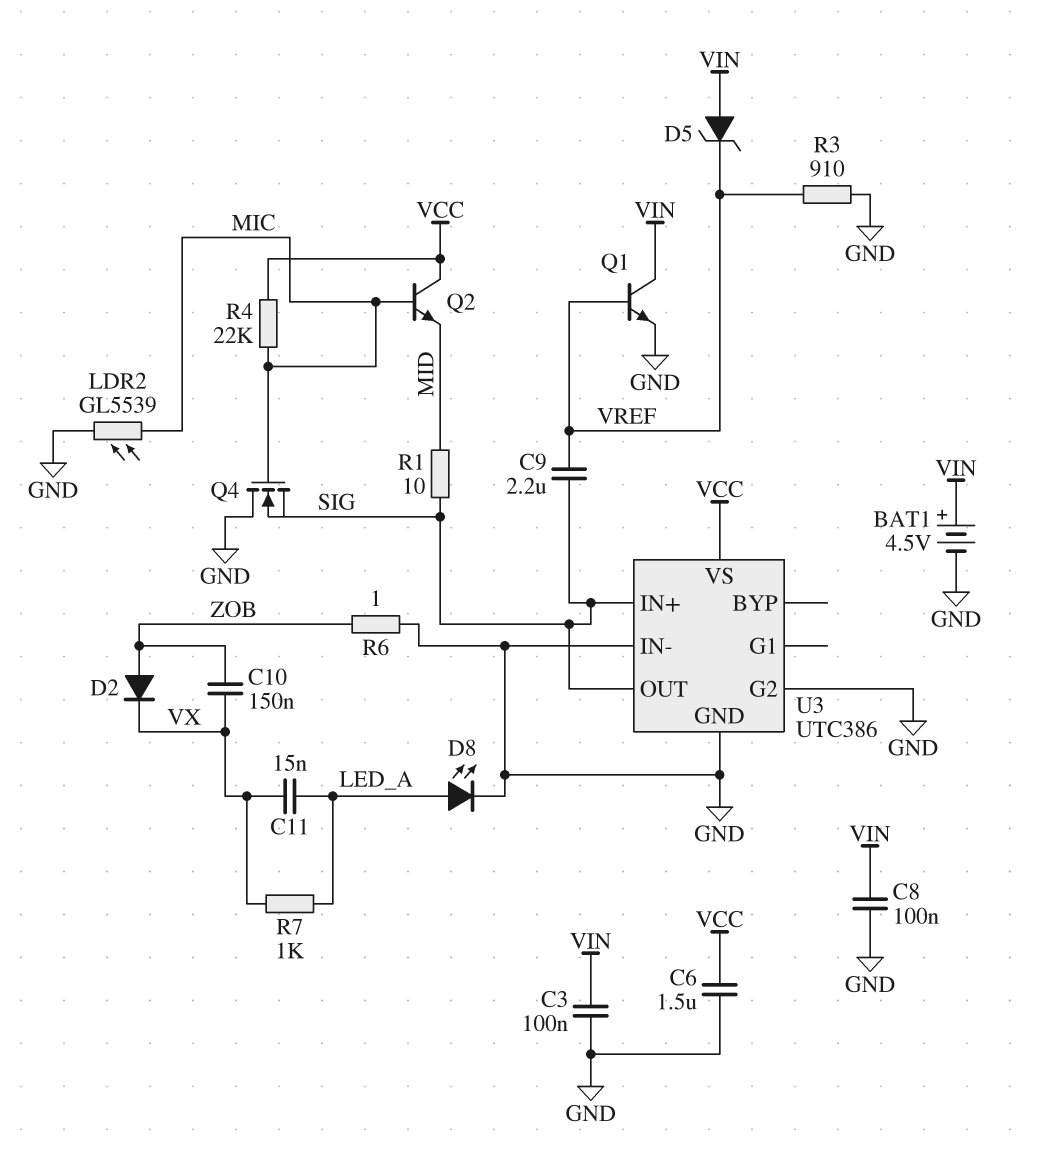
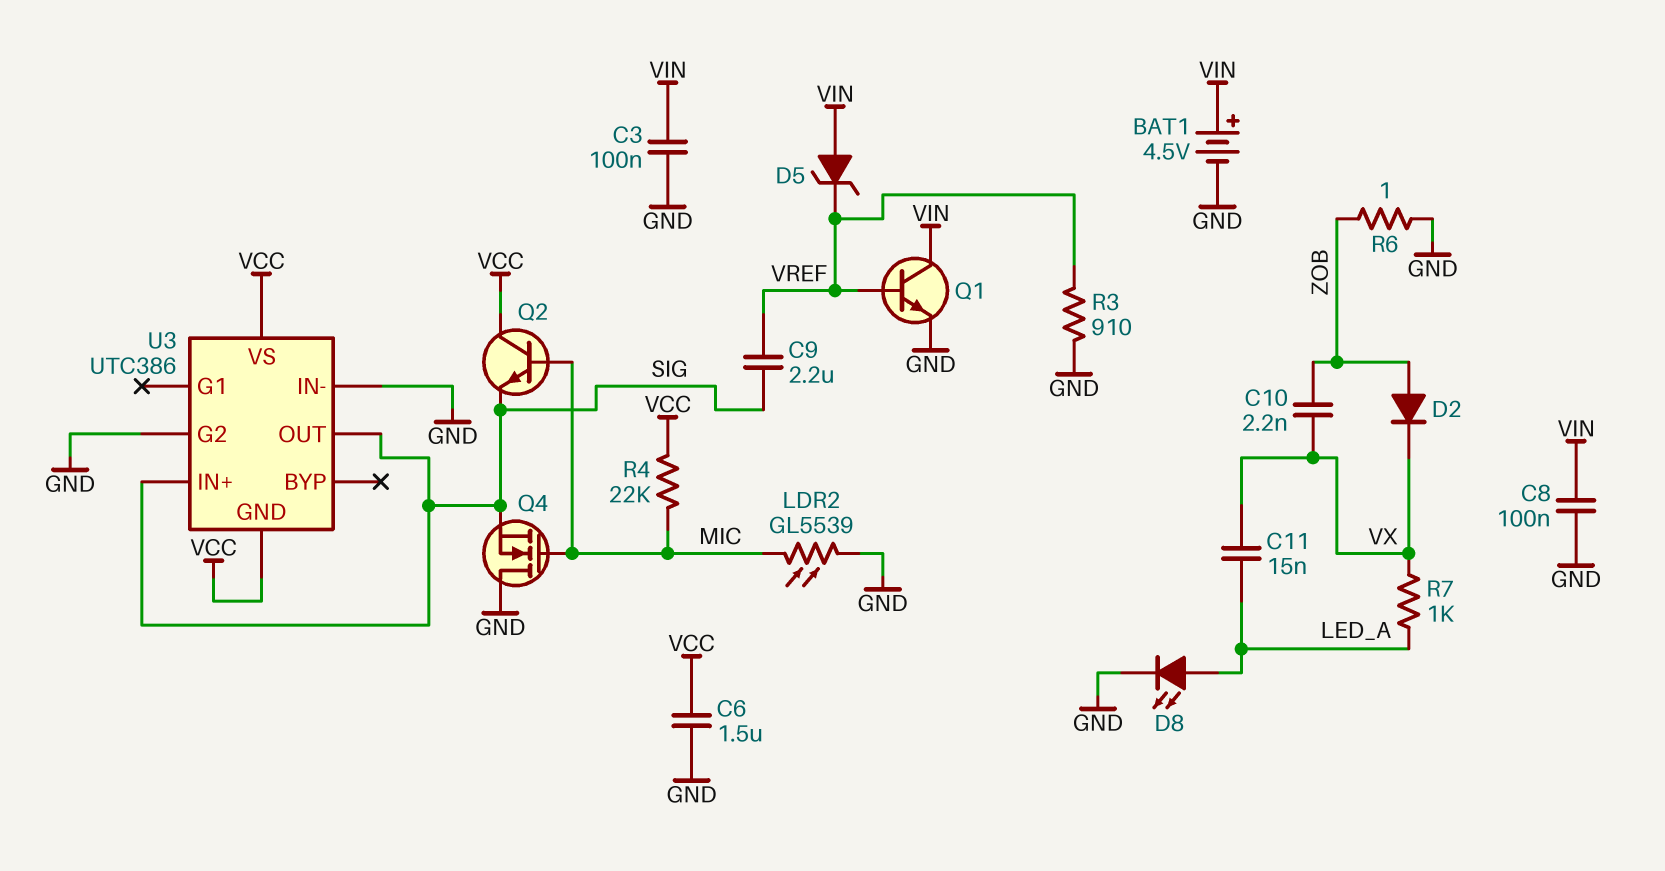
C10: 150nF (VX, ZOB) -> 2.2nF (VX, ZOB)
Q2: NPN (B MIC, C VCC, E MID) -> NPN (B MIC, C VCC, E SIG)
R1: 10 (MID, SIG) -> none
U3 pin GND: GND -> VCC

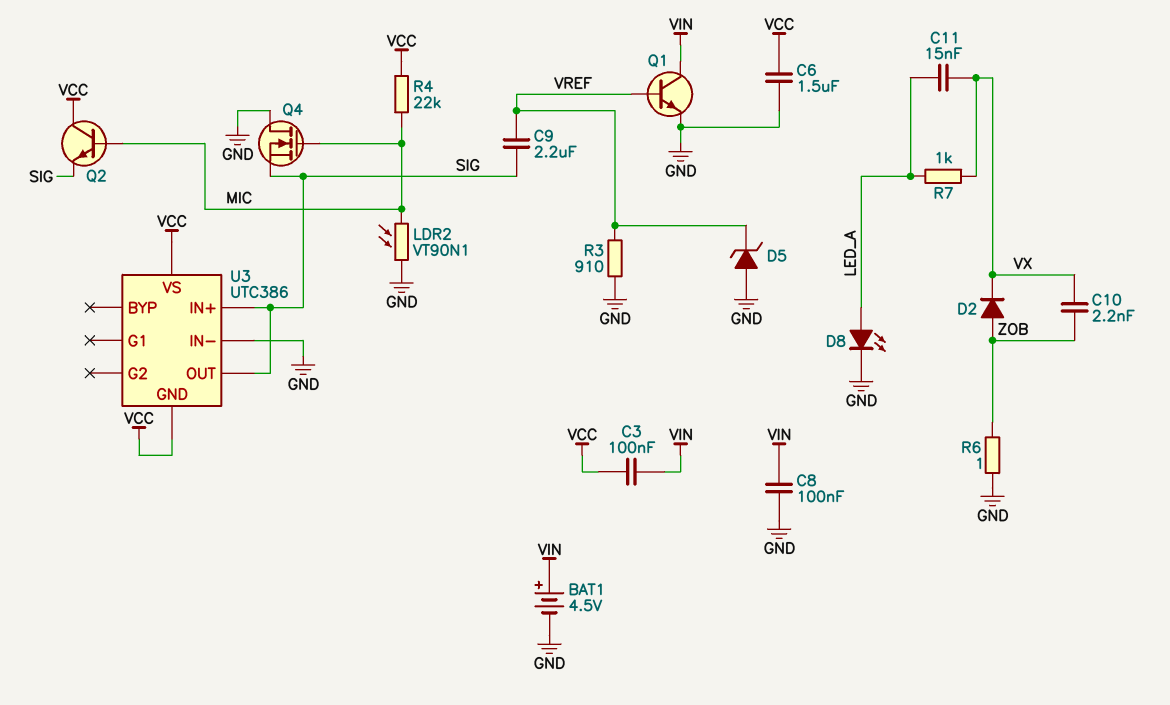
C3: 100nF (GND, VIN) -> 100nF (VCC, VIN)
D5: zener (A VIN, K VREF) -> zener (A GND, K VREF)
LDR2: GL5539 (GND, MIC) -> VT90N1 (GND, MIC)
U3 pin G2: GND -> none

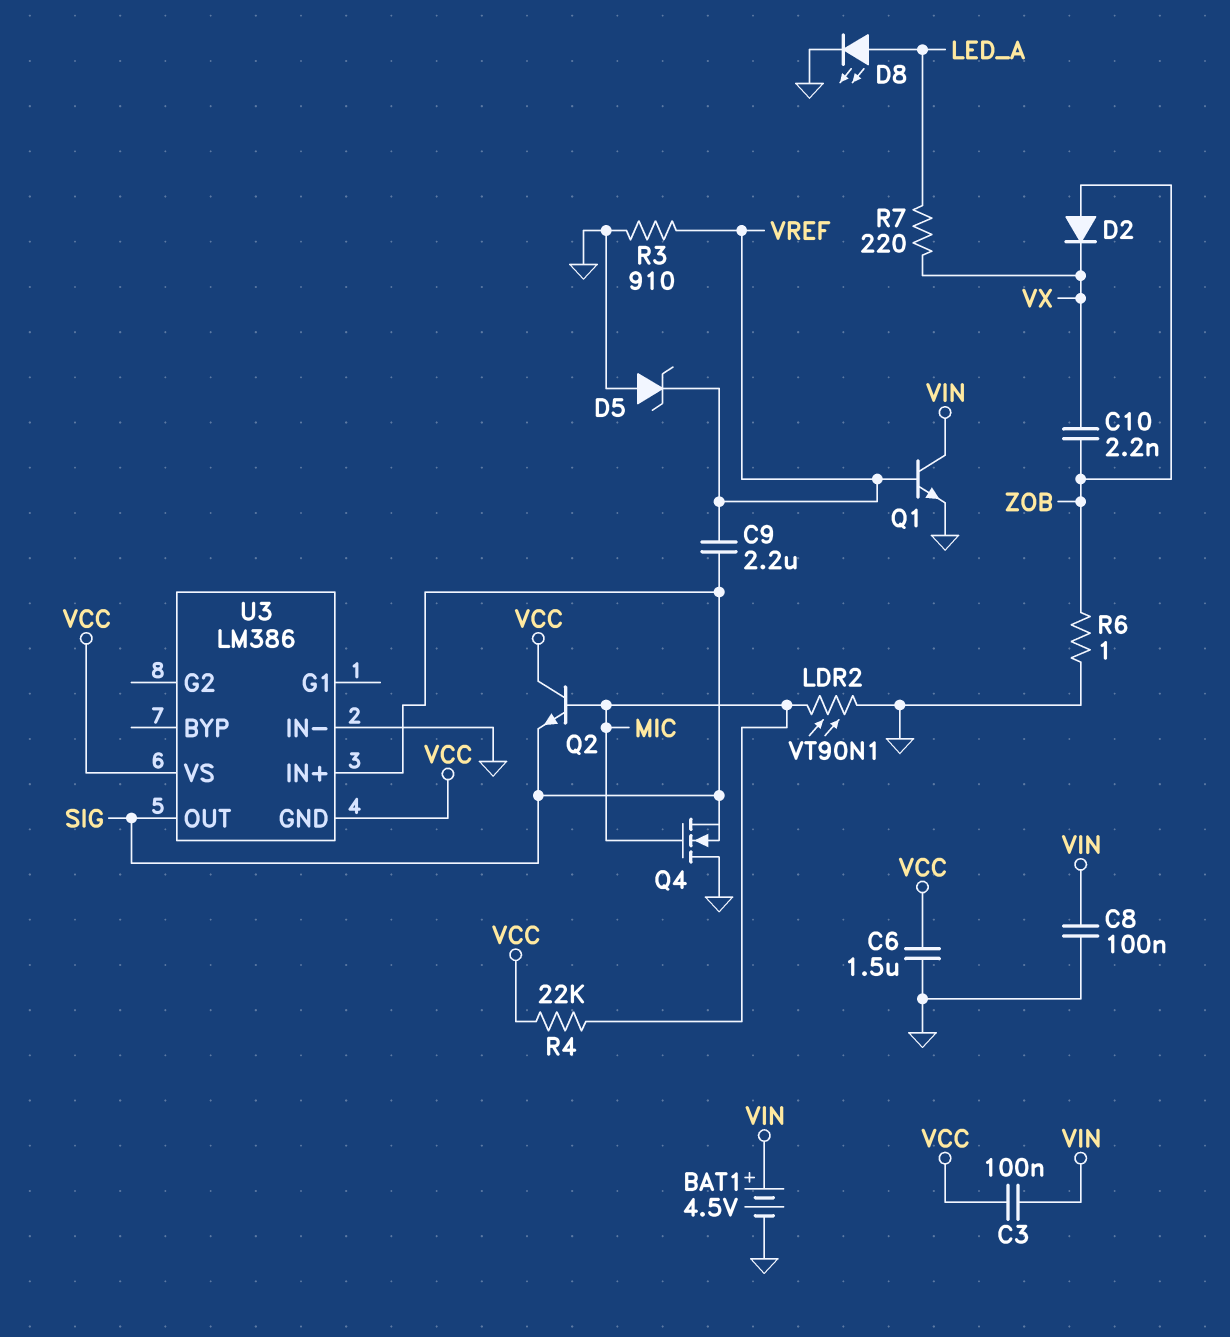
C11: 15nF (LED_A, VX) -> none
R7: 1k (LED_A, VX) -> 220 (LED_A, VX)
U3: UTC386 -> LM386

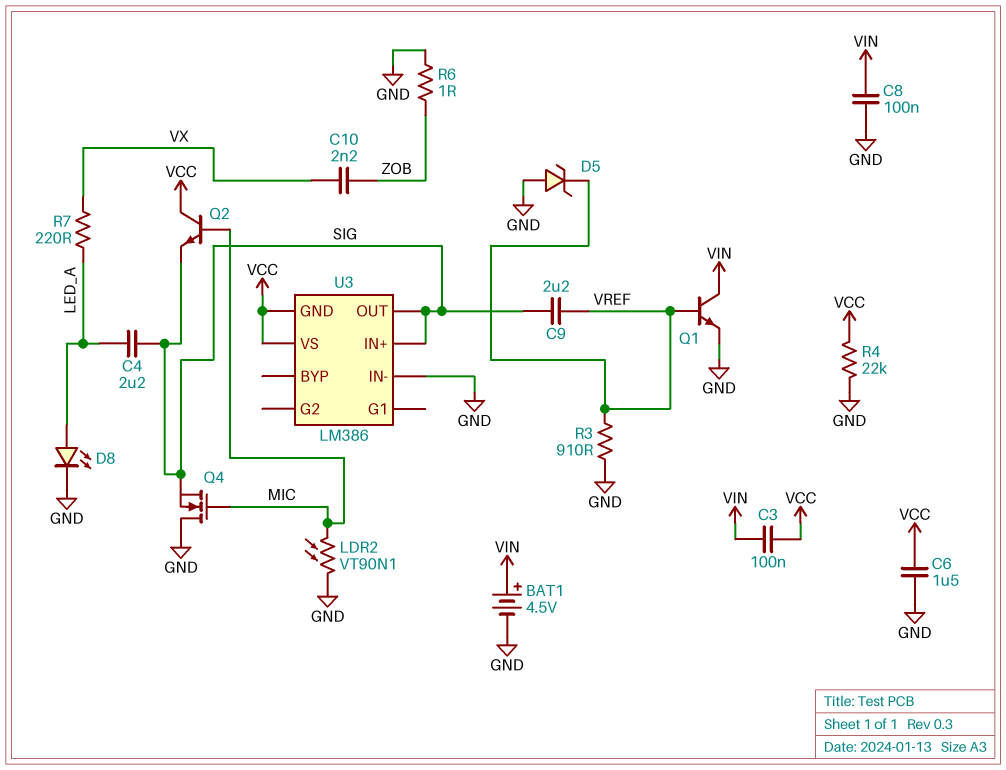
C4: none -> 2.2uF (LED_A, SIG)
D2: diode (A ZOB, K VX) -> none
R4: 22k (MIC, VCC) -> 22k (GND, VCC)

